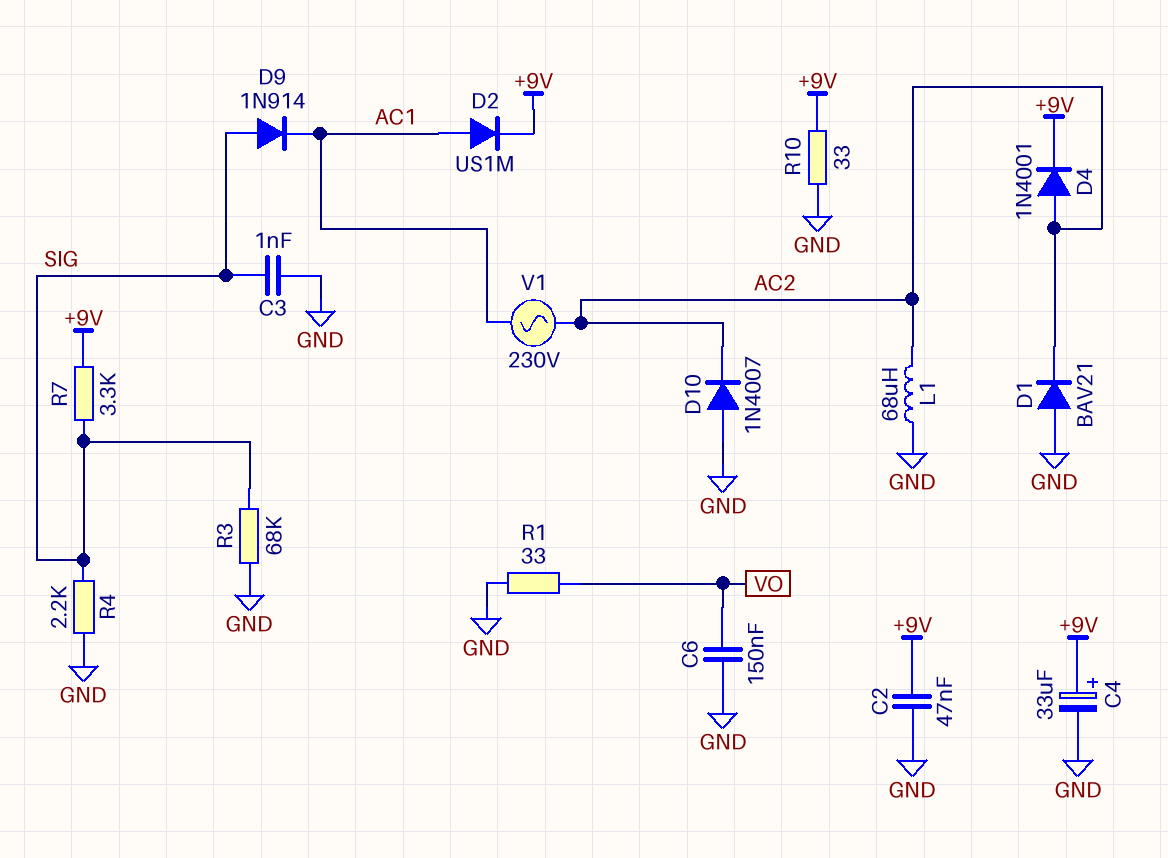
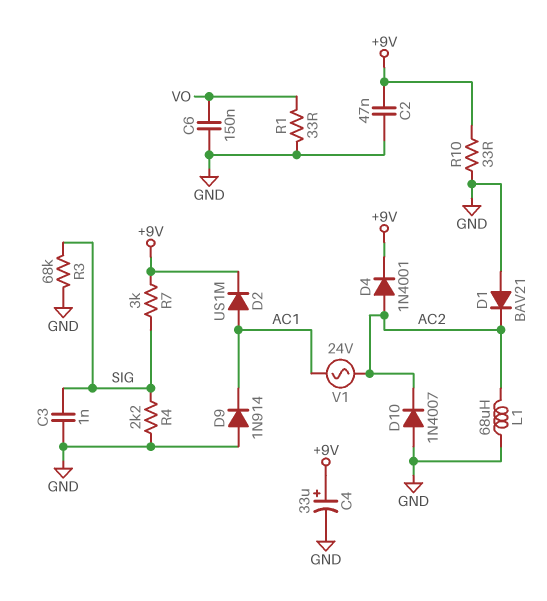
D9: diode 1N914 (A SIG, K AC1) -> diode 1N914 (A GND, K AC1)
R7: 3.3k (+9V, SIG) -> 3k (+9V, SIG)
V1: AC 230V (AC1, AC2) -> AC 24V (AC1, AC2)

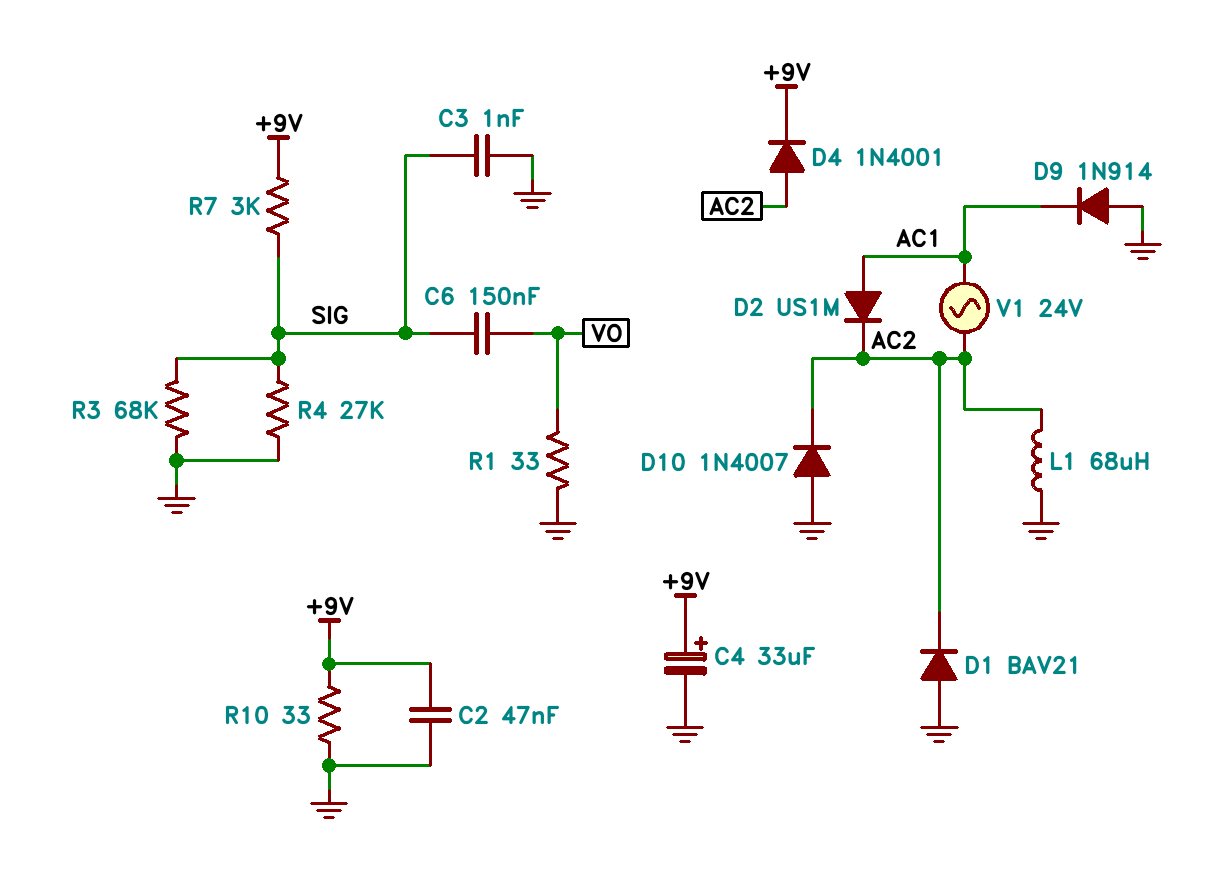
C6: 150nF (GND, VO) -> 150nF (SIG, VO)
D2: diode US1M (A AC1, K +9V) -> diode US1M (A AC1, K AC2)
R4: 2.2k (GND, SIG) -> 27k (GND, SIG)

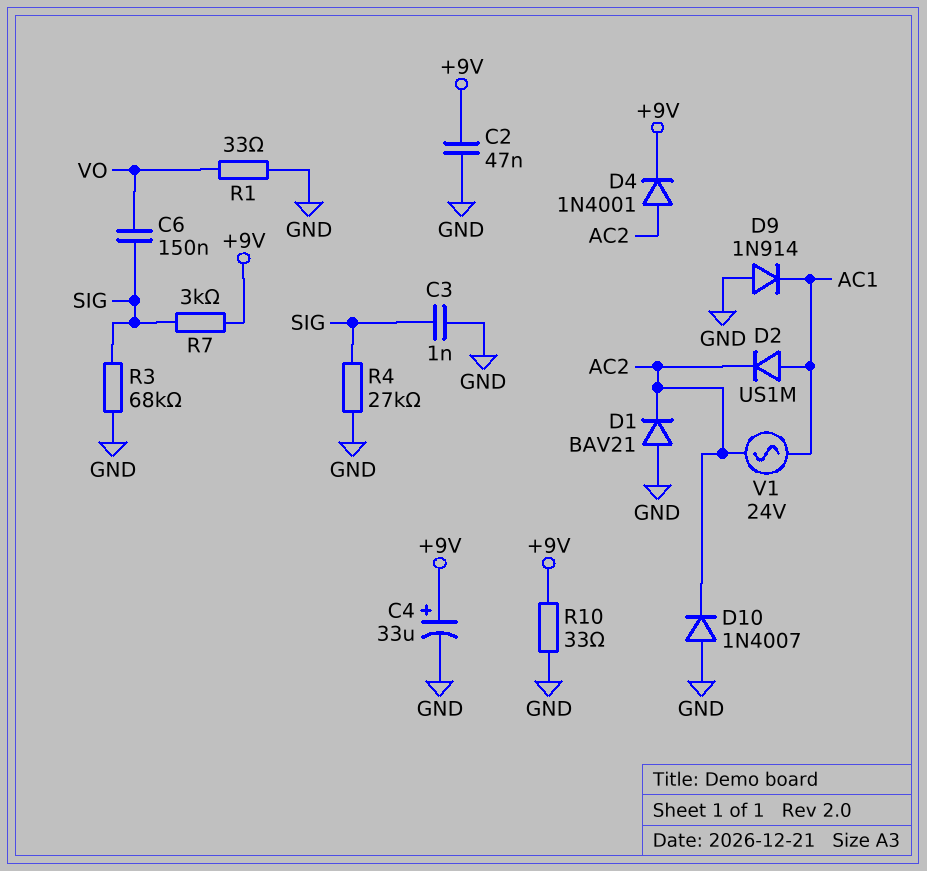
L1: 68uH (AC2, GND) -> none

